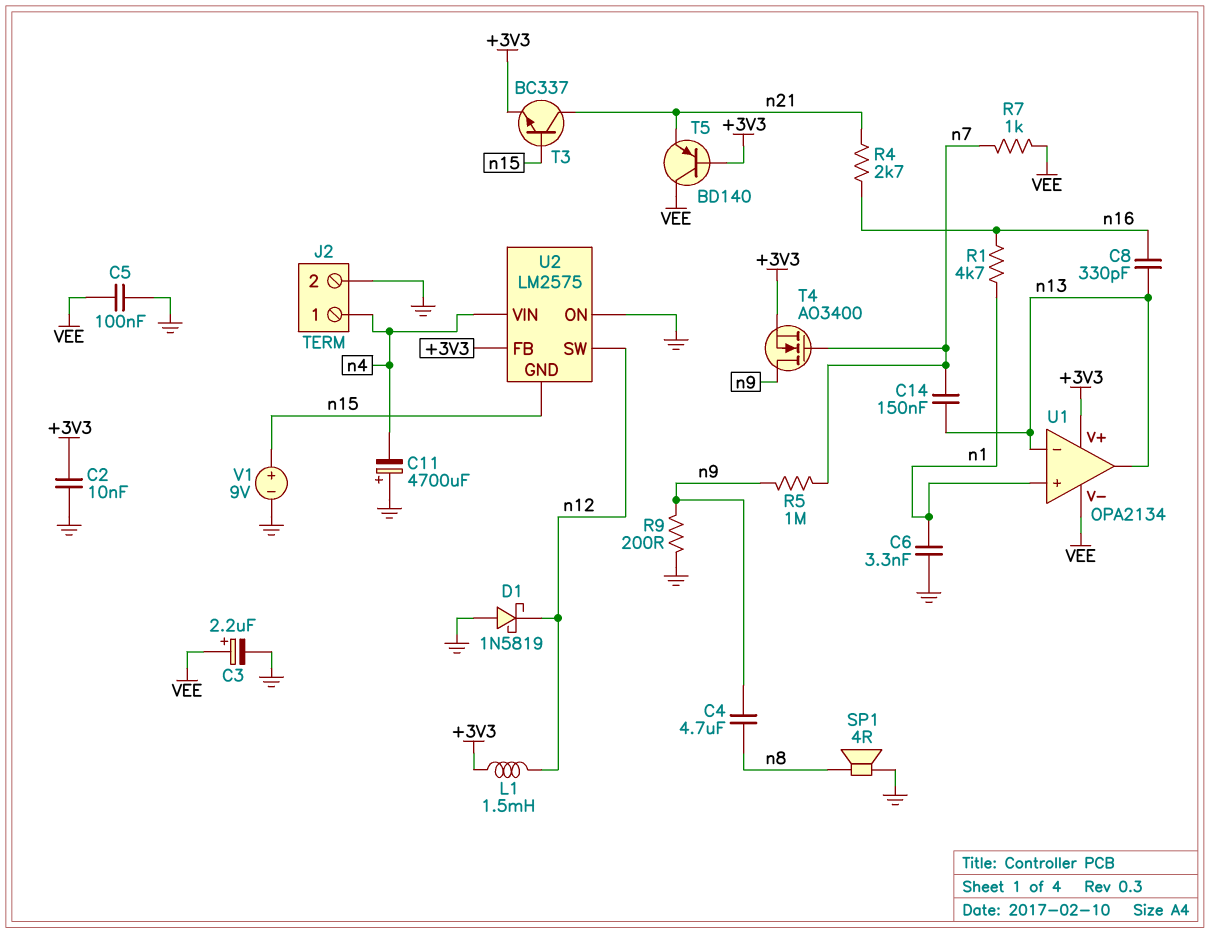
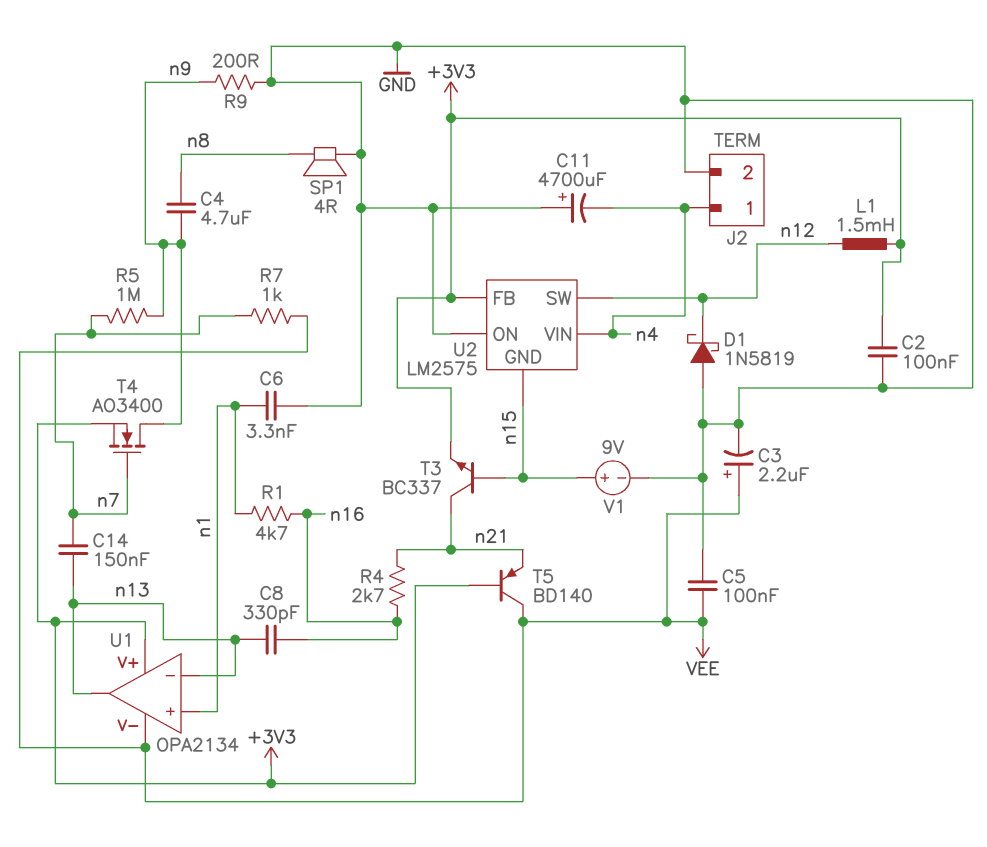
C2: 10nF (+3V3, GND) -> 100nF (+3V3, GND)

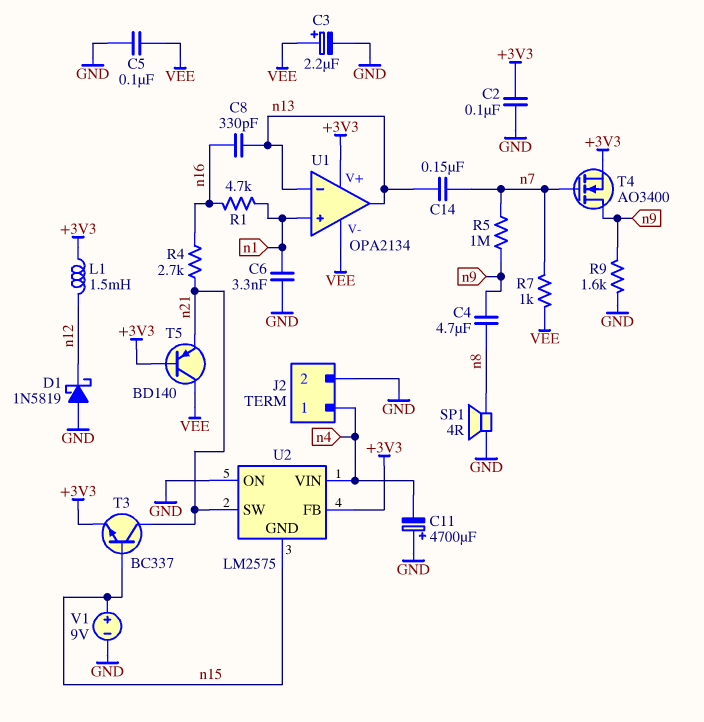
R9: 200 (GND, n9) -> 1.6k (GND, n9)
U2 pin SW: n12 -> n21

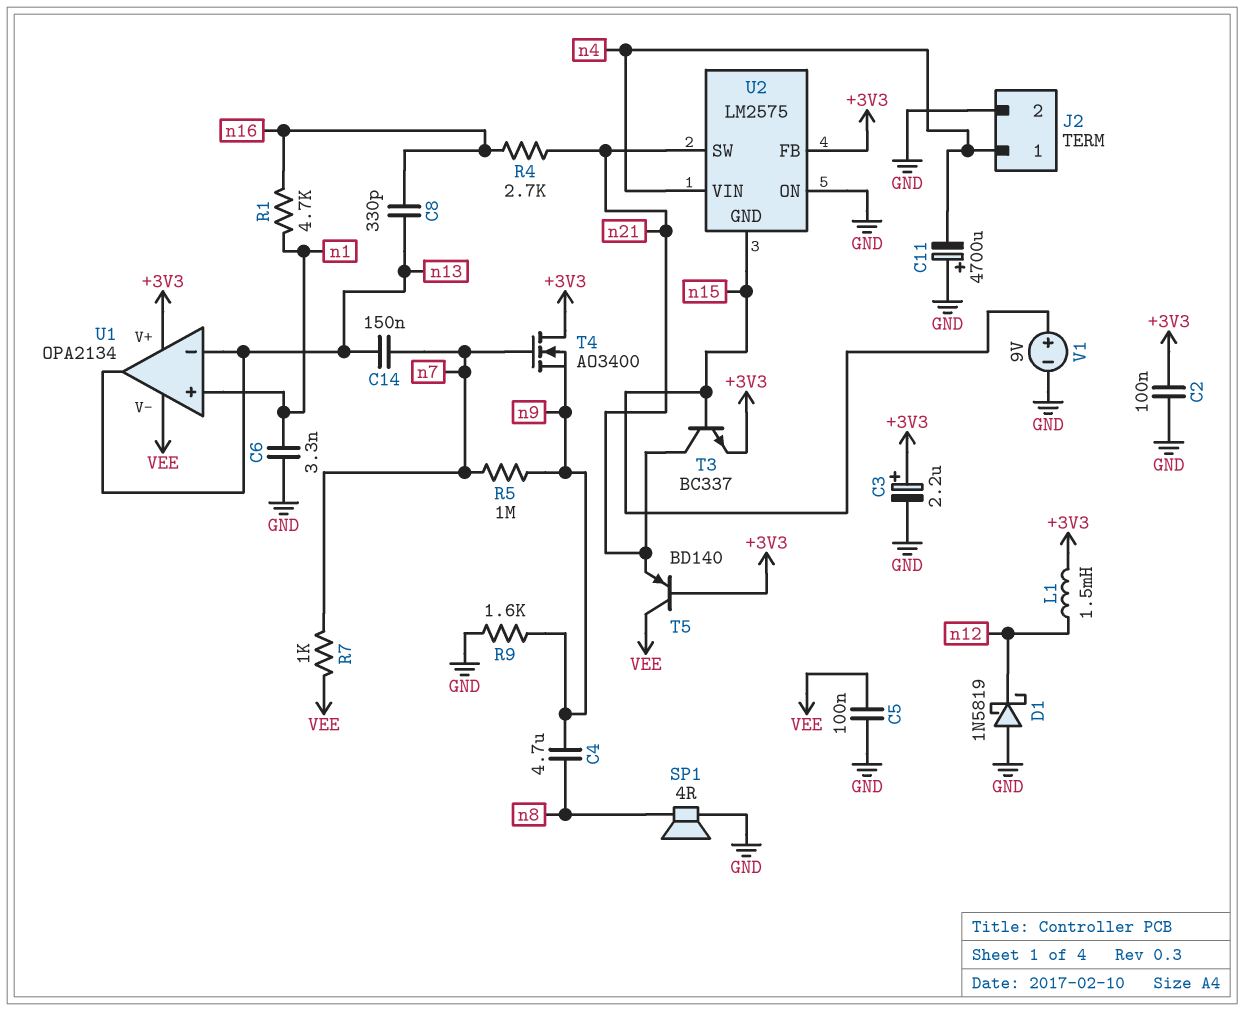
C3: 2.2uF (plus VEE, minus GND) -> 2.2uF (plus +3V3, minus GND)
T4: NMOS AO3400 (G n7, D n9, S +3V3) -> NMOS AO3400 (G n7, D +3V3, S n9)

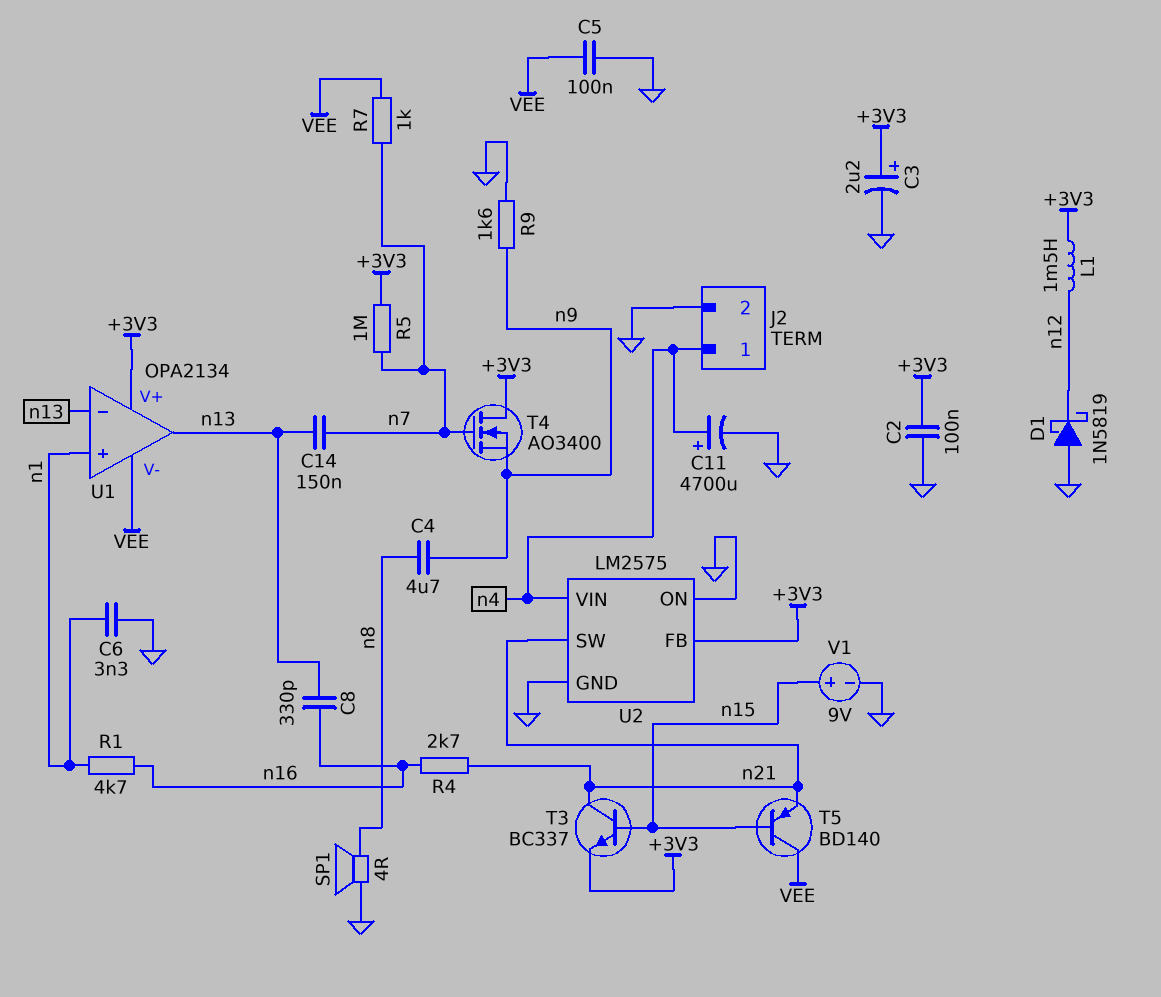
C11: 4700uF (plus GND, minus n4) -> 4700uF (plus n4, minus GND)
R5: 1M (n7, n9) -> 1M (+3V3, n7)
T5: PNP BD140 (B +3V3, C VEE, E n21) -> PNP BD140 (B n15, C VEE, E n21)
U2 pin GND: n15 -> GND

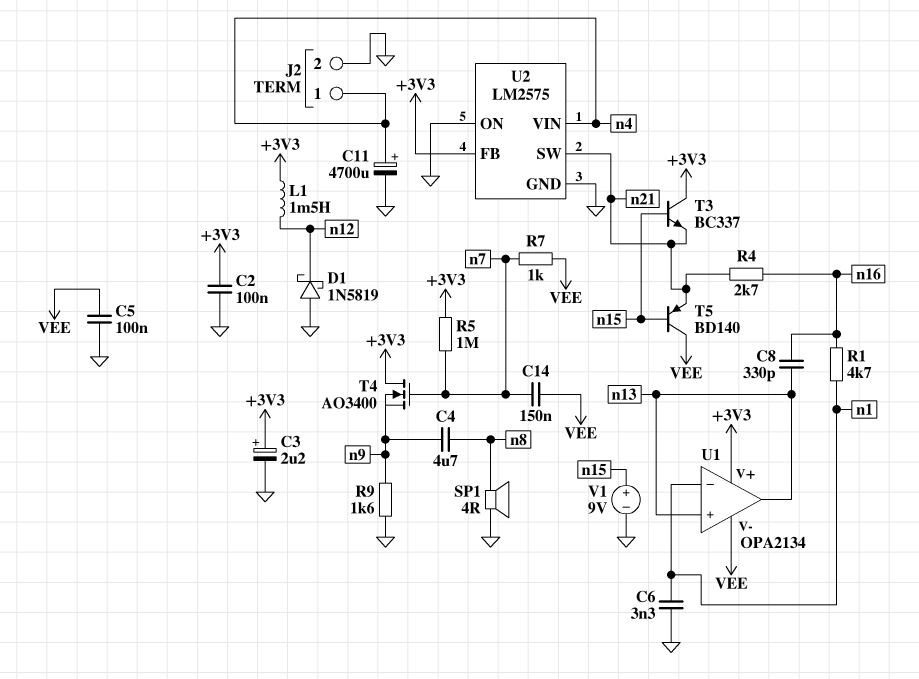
C14: 150nF (n7, n13) -> 150nF (VEE, n7)
T3: NPN BC337 (B n15, C n21, E +3V3) -> NPN BC337 (B n15, C +3V3, E n21)
U1 pin in+: n1 -> n13
U1 pin in-: n13 -> n1

